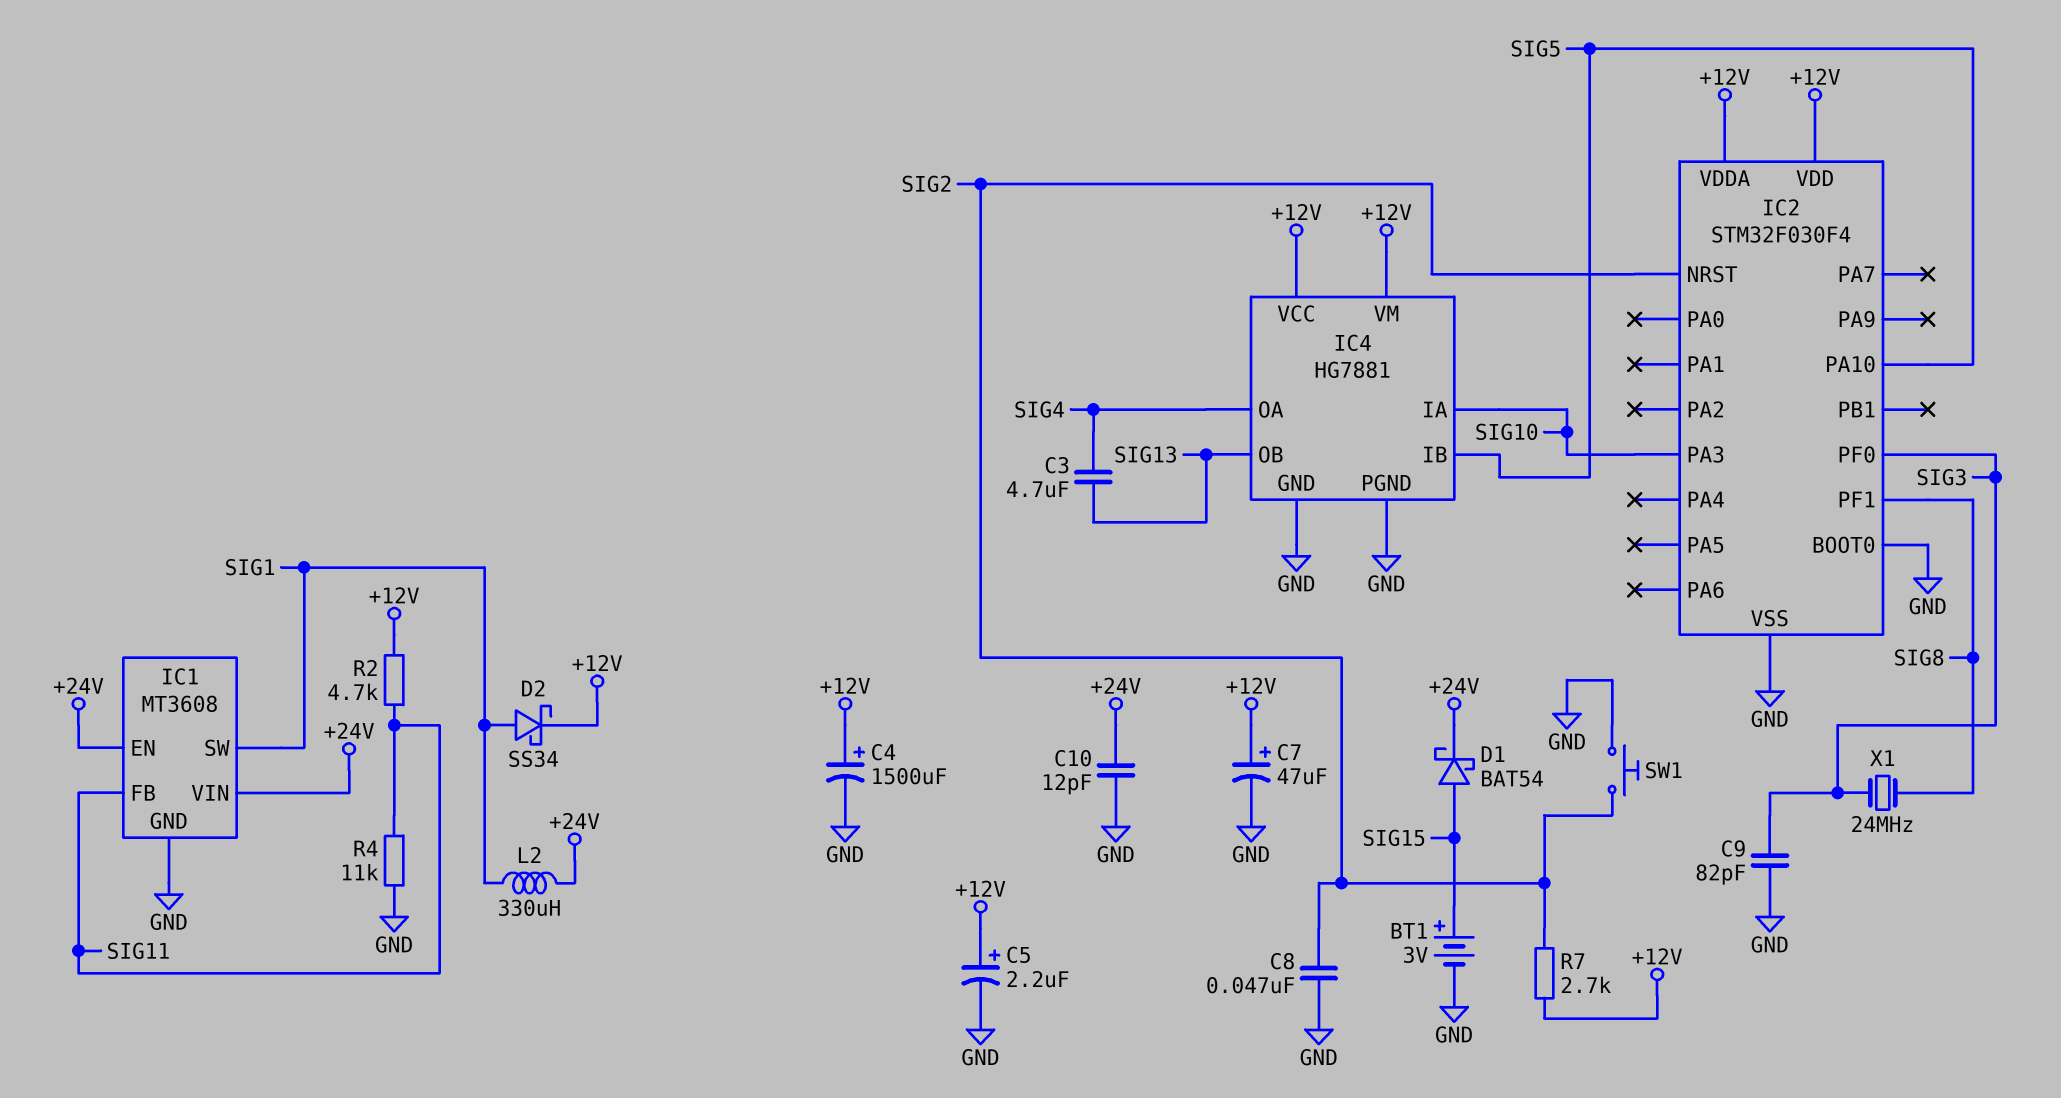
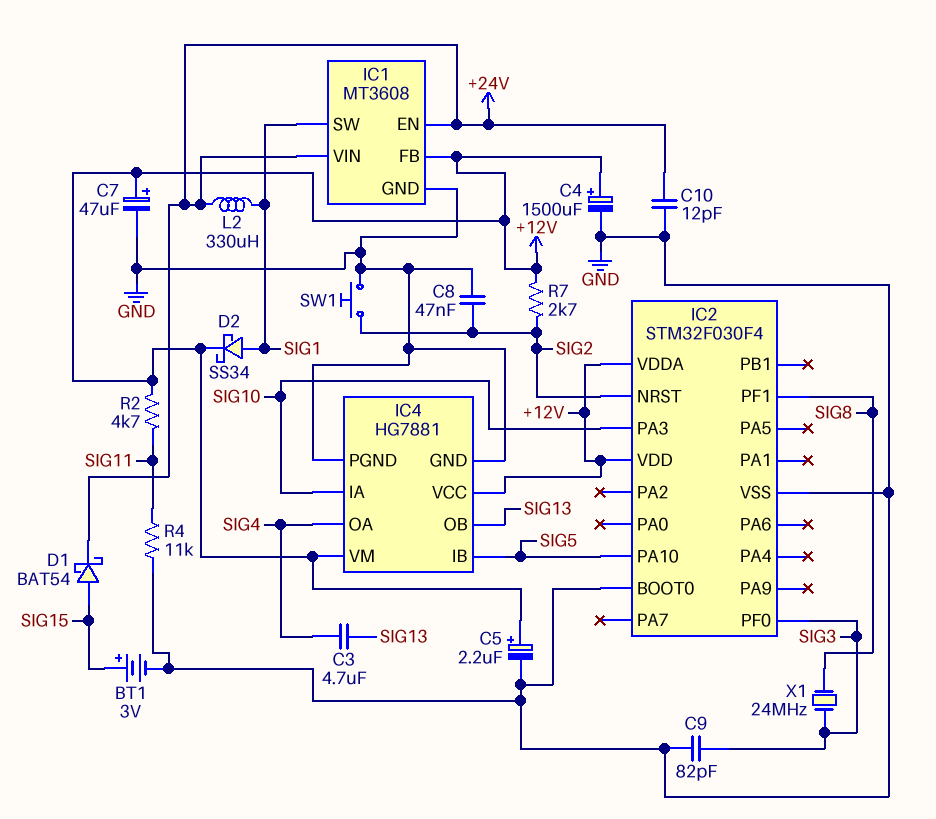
IC1 pin FB: SIG11 -> +12V

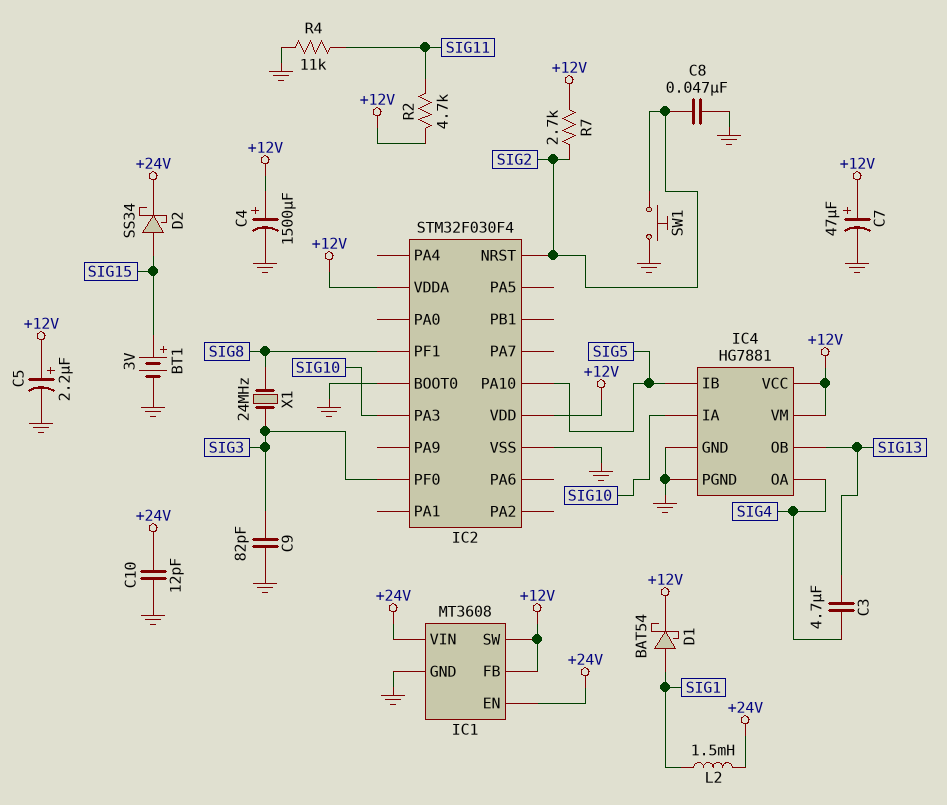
D1: schottky BAT54 (A SIG15, K +24V) -> schottky BAT54 (A SIG1, K +12V)
D2: schottky SS34 (A SIG1, K +12V) -> schottky SS34 (A SIG15, K +24V)
IC1 pin SW: SIG1 -> +12V
L2: 330uH (+24V, SIG1) -> 1.5mH (+24V, SIG1)

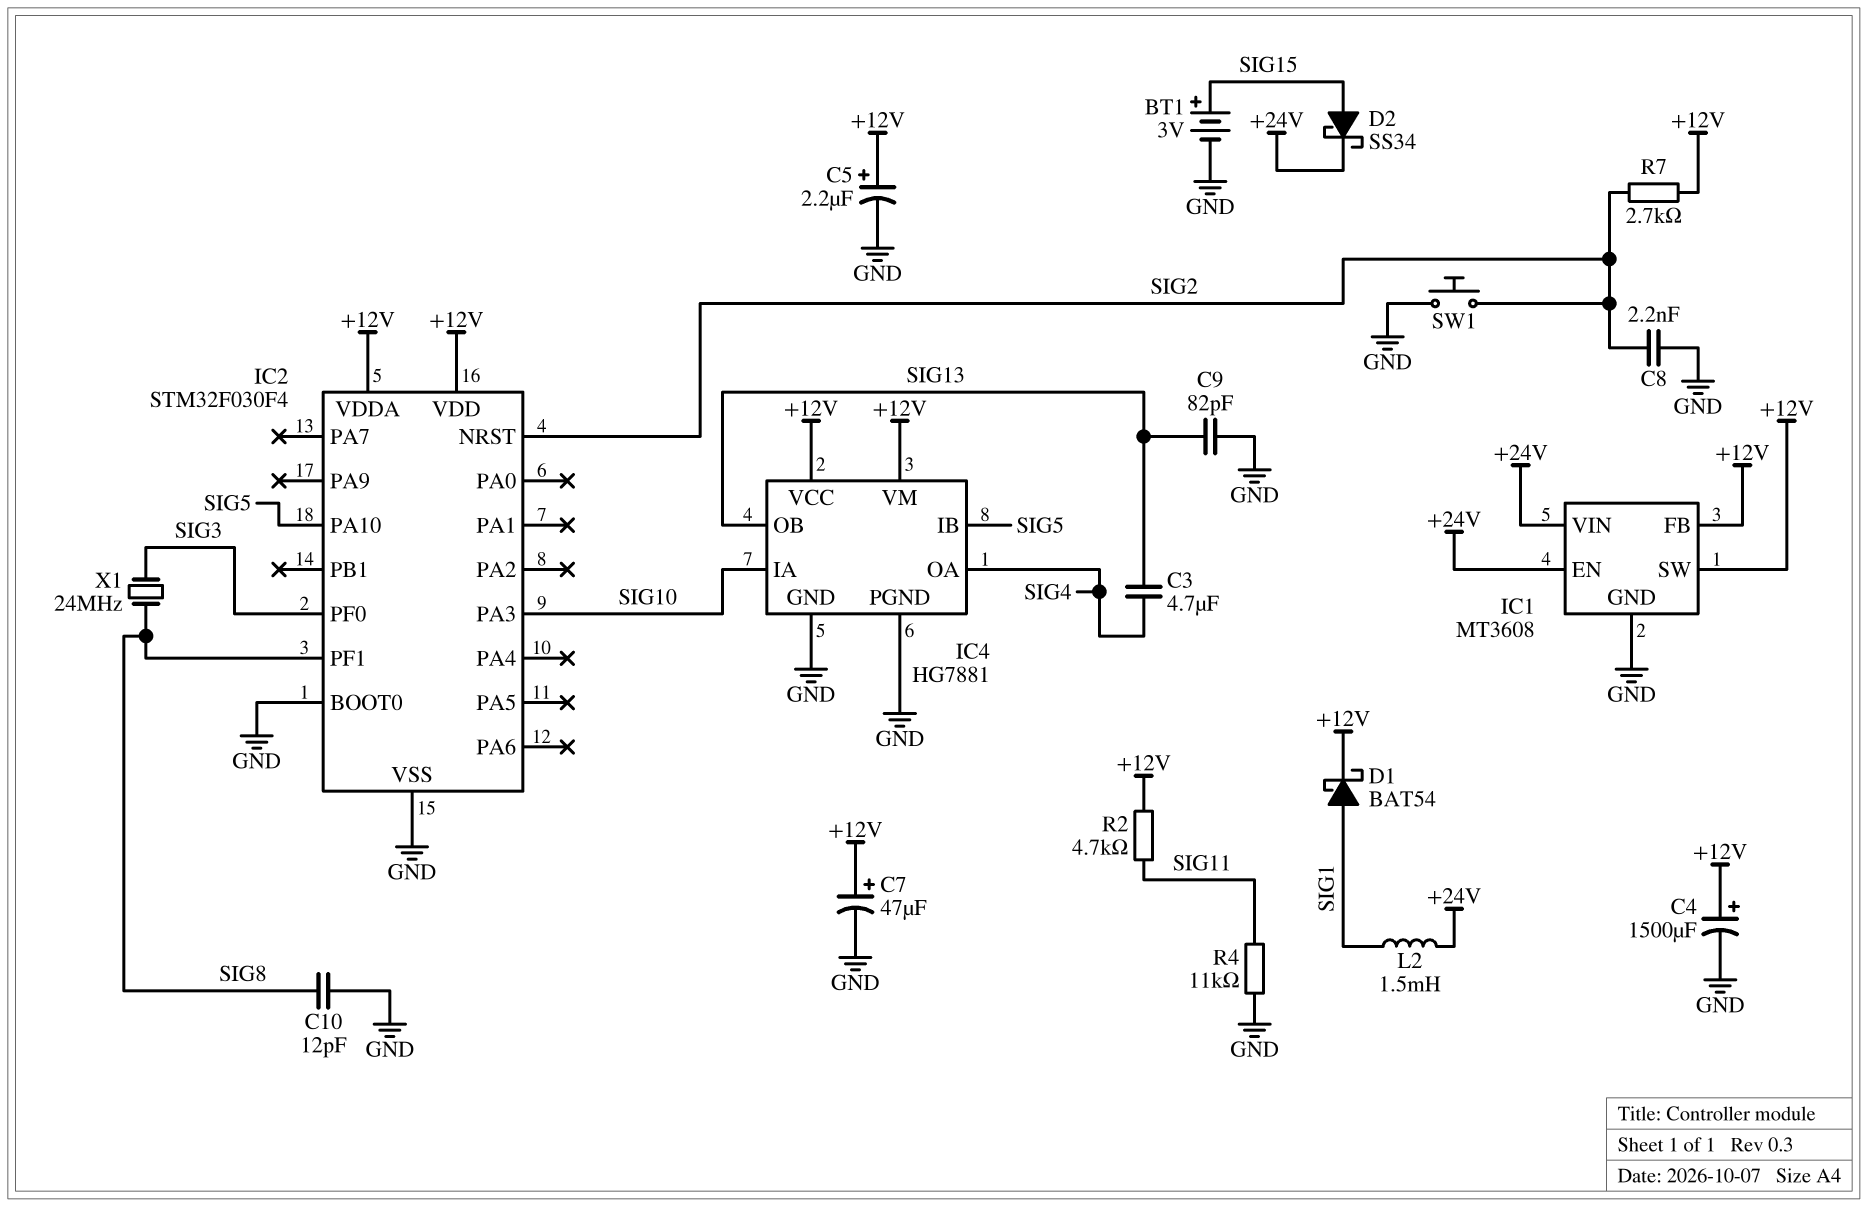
C8: 47nF (GND, SIG2) -> 2.2nF (GND, SIG2)
C9: 82pF (GND, SIG3) -> 82pF (GND, SIG13)
C10: 12pF (+24V, GND) -> 12pF (GND, SIG8)

